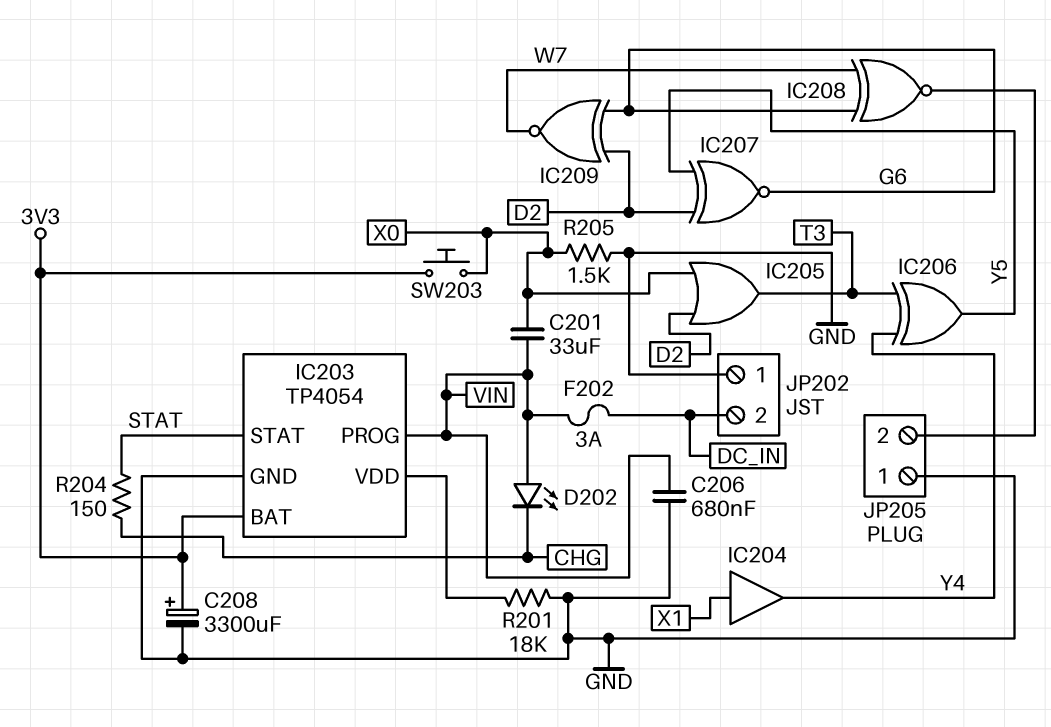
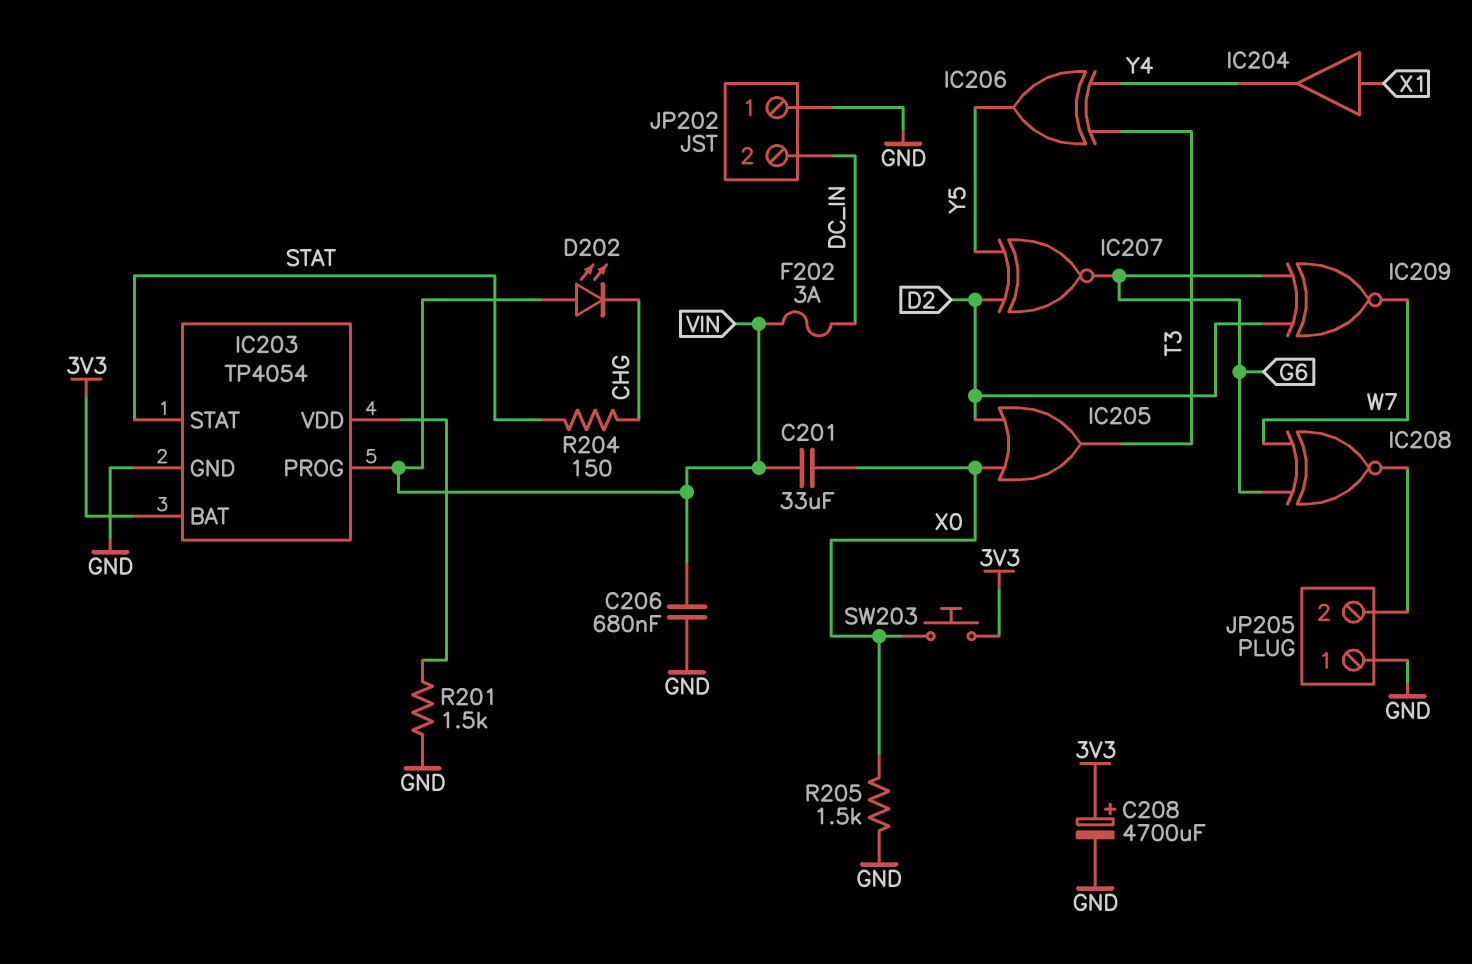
C208: 3300uF (plus 3V3, minus GND) -> 4700uF (plus 3V3, minus GND)
R201: 18k (GND, IC203/VDD) -> 1.5k (GND, IC203/VDD)

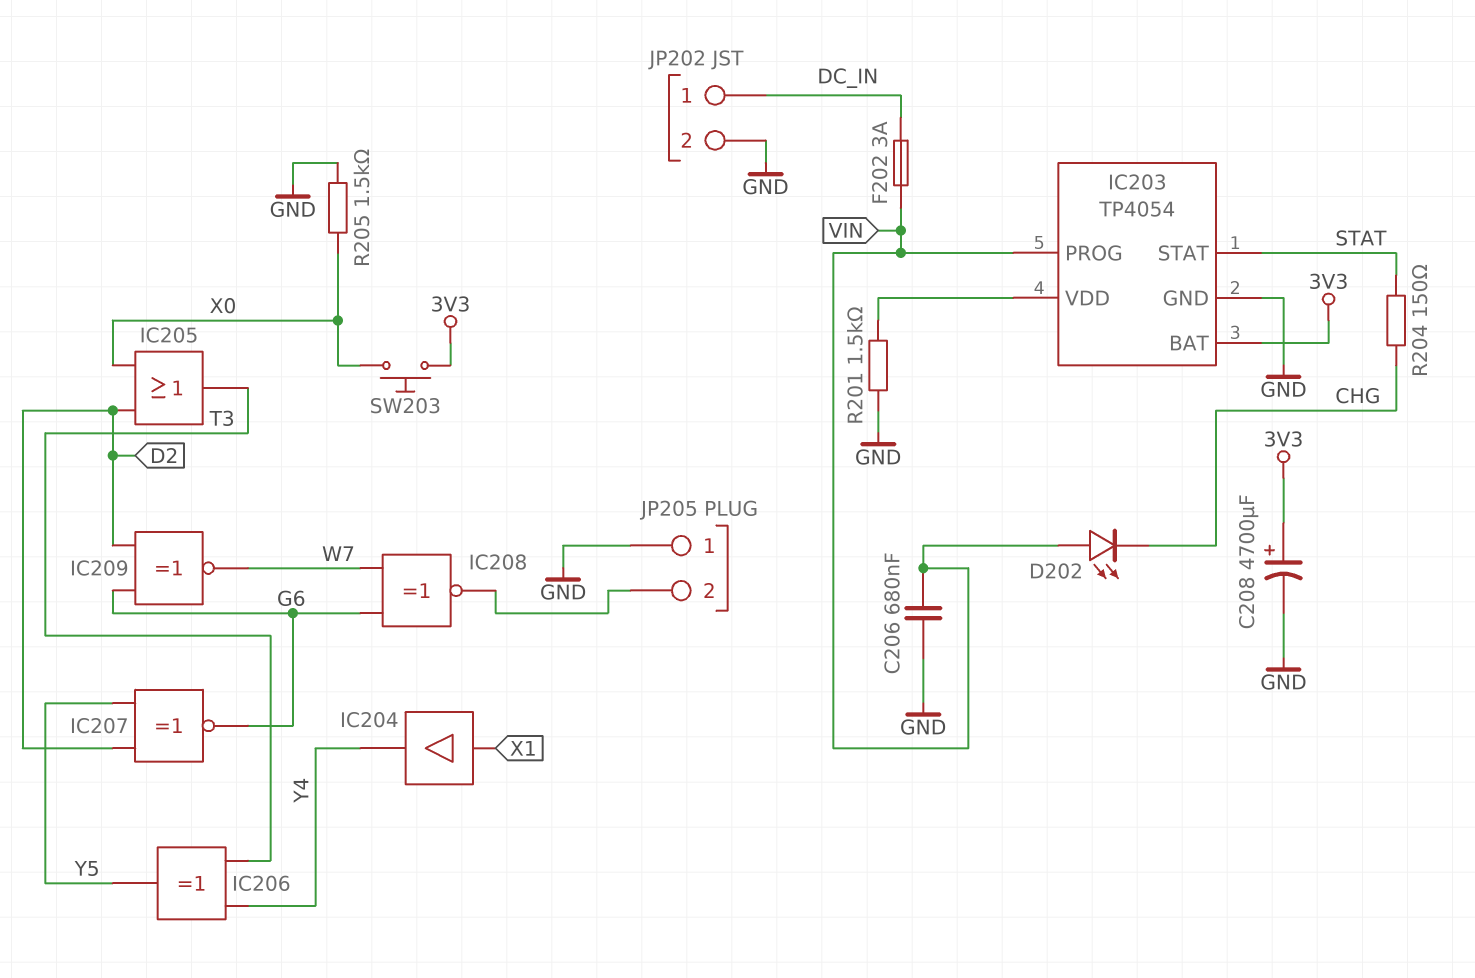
C201: 33uF (VIN, X0) -> none
JP202 pin 1: GND -> DC_IN
JP202 pin 2: DC_IN -> GND

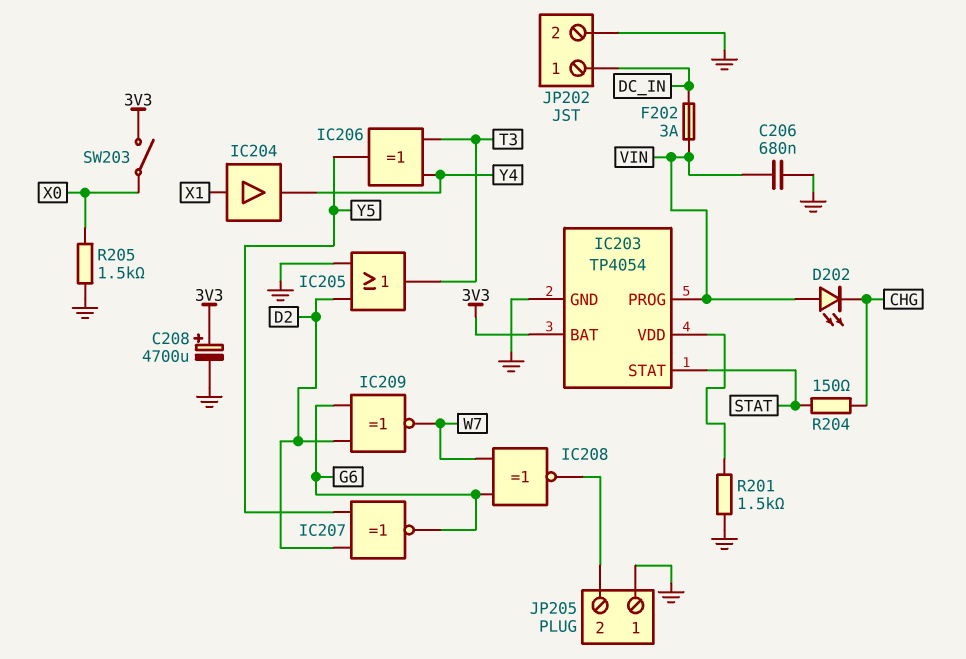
IC205: OR (in D2, in X0, out T3) -> OR (in D2, in GND, out T3)
SW203: button (3V3, X0) -> switch (3V3, X0)

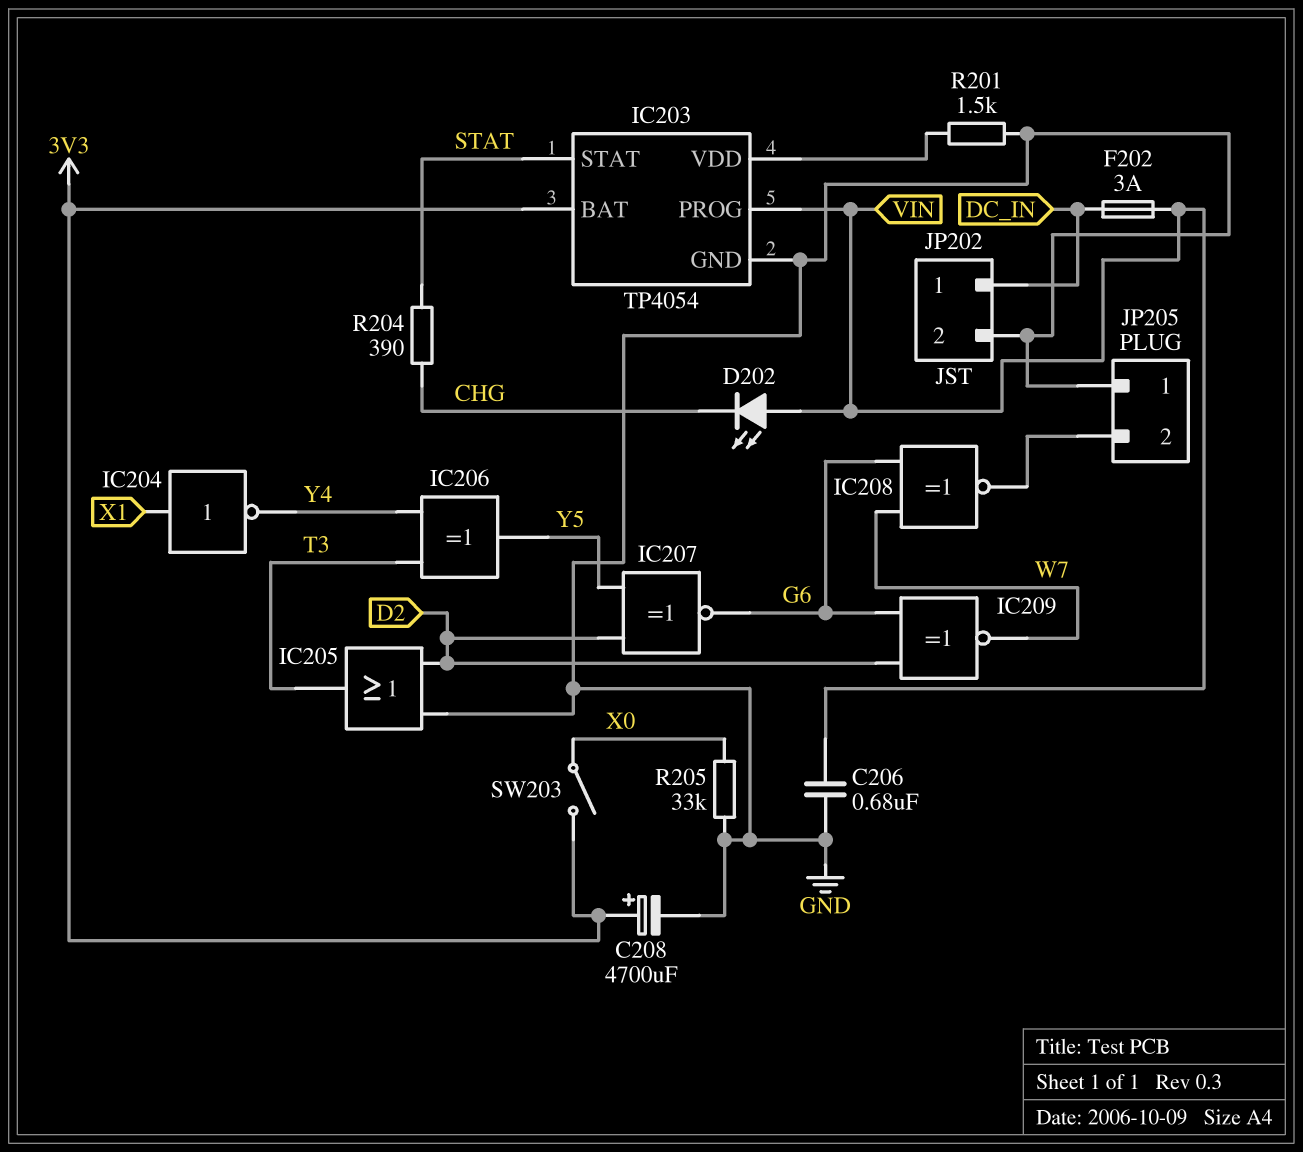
IC204: buffer (in X1, out Y4) -> NOT (in X1, out Y4)
R204: 150 (CHG, STAT) -> 390 (CHG, STAT)
R205: 1.5k (GND, X0) -> 33k (GND, X0)

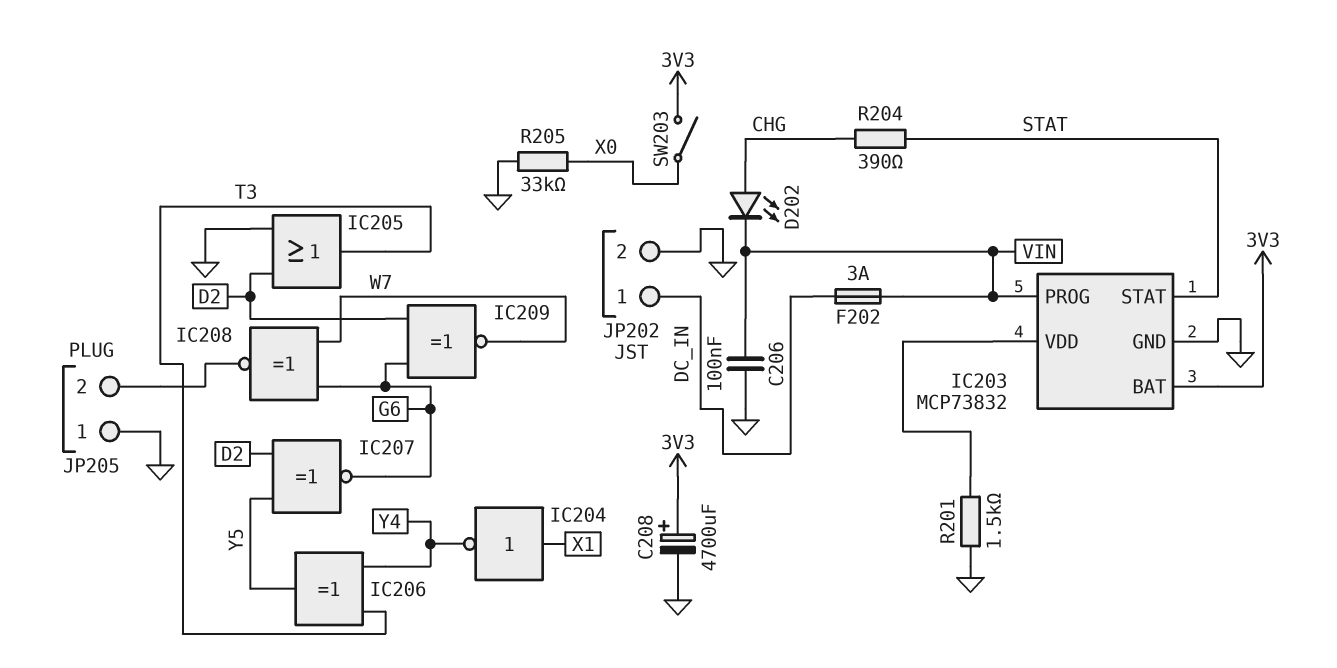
C206: 680nF (GND, VIN) -> 100nF (GND, VIN)
D202: LED (A VIN, K CHG) -> LED (A CHG, K VIN)
IC203: TP4054 -> MCP73832

